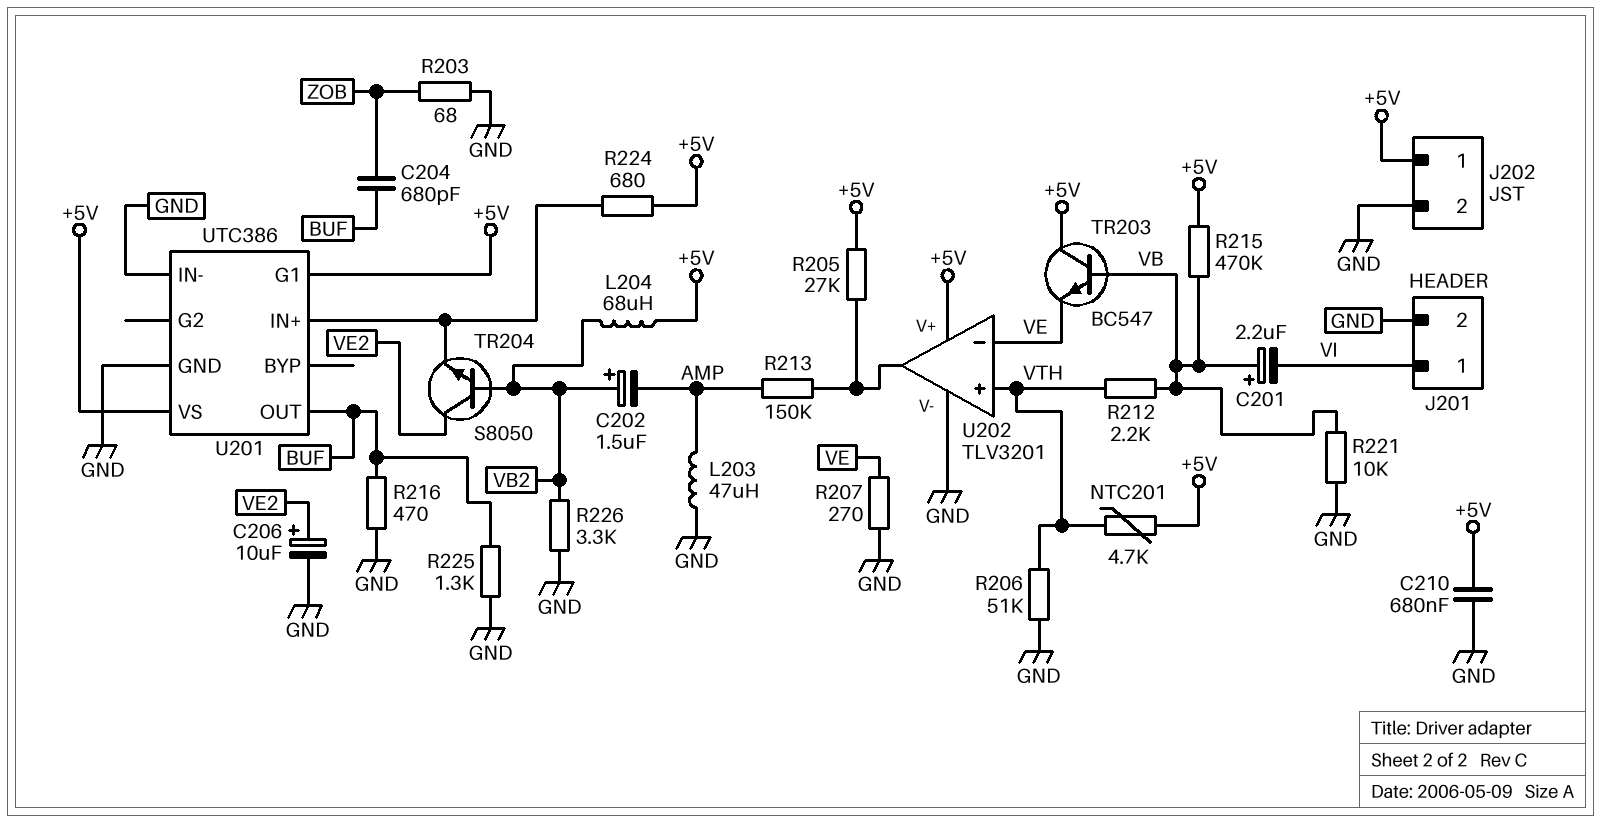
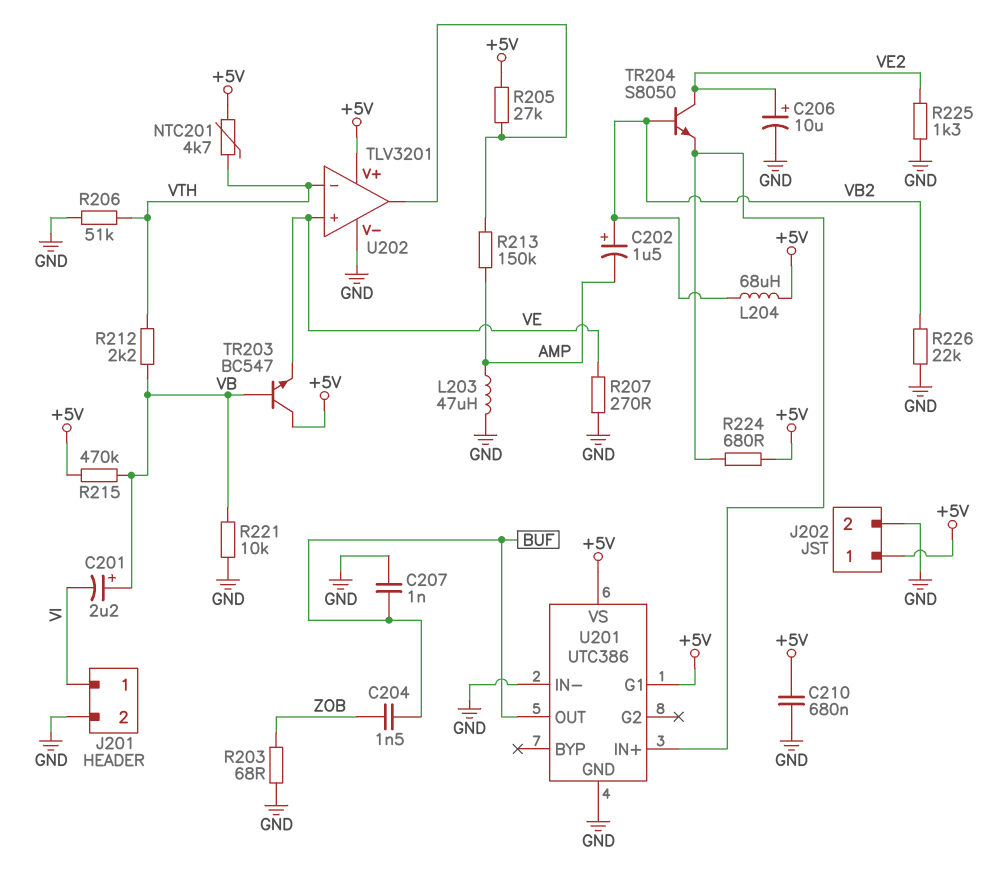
C204: 680pF (BUF, ZOB) -> 1.5nF (BUF, ZOB)
C207: none -> 1nF (BUF, GND)
R216: 470 (BUF, GND) -> none
R225: 1.3k (BUF, GND) -> 1.3k (GND, VE2)
R226: 3.3k (GND, VB2) -> 22k (GND, VB2)
U202 pin in+: VTH -> VE
U202 pin in-: VE -> VTH

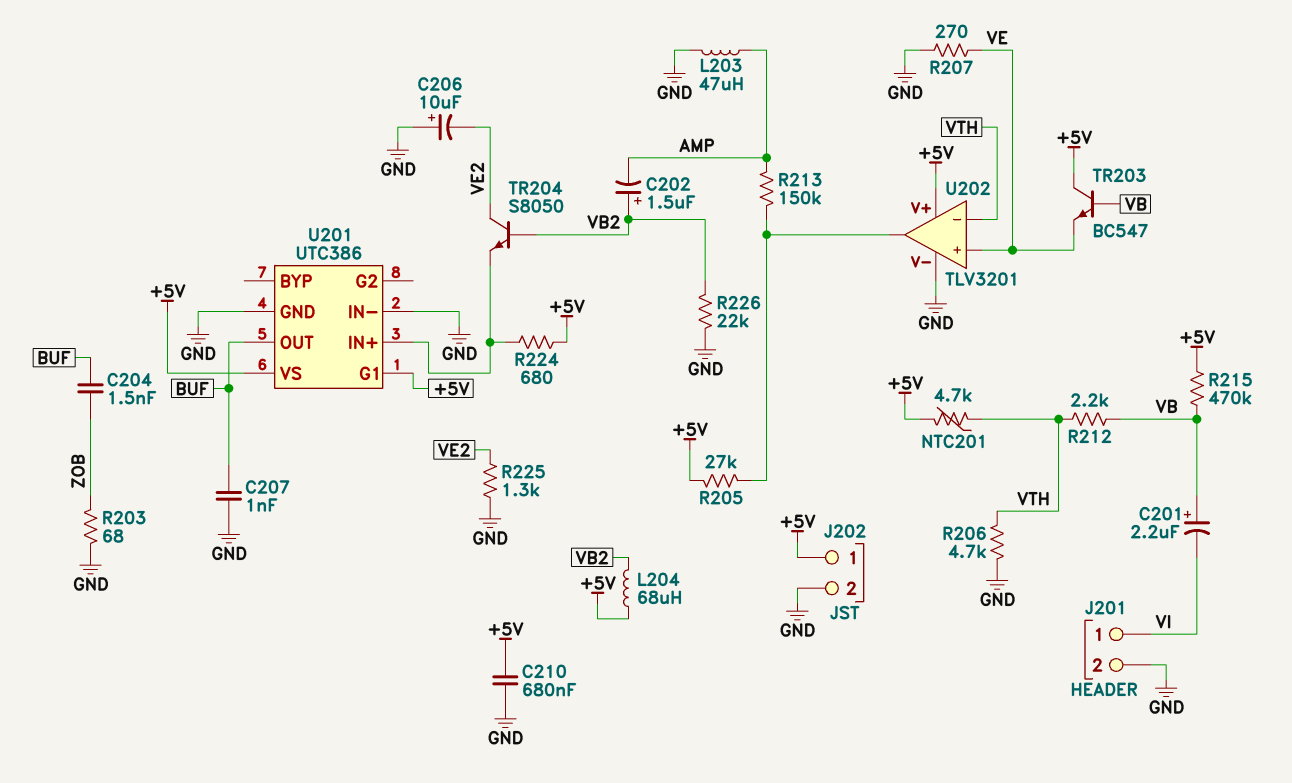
C206: 10uF (plus VE2, minus GND) -> 10uF (plus GND, minus VE2)
R206: 51k (GND, VTH) -> 4.7k (GND, VTH)
R221: 10k (GND, VB) -> none

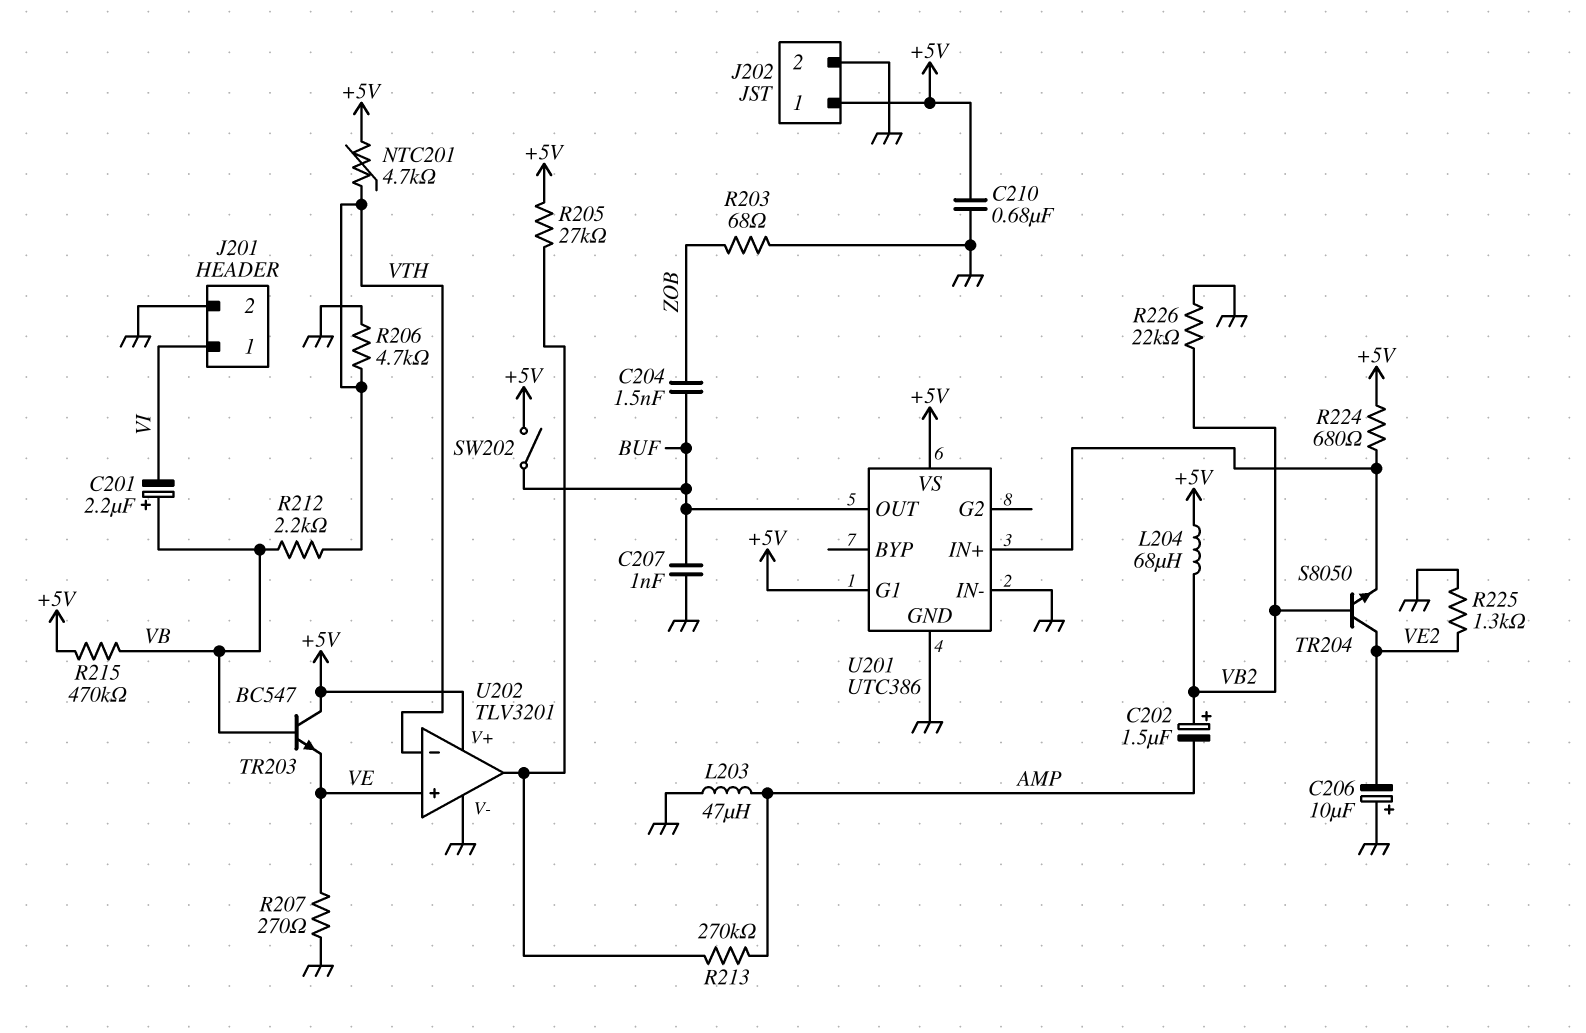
R213: 150k (AMP, U202/out) -> 270k (AMP, U202/out)
SW202: none -> switch (+5V, BUF)

